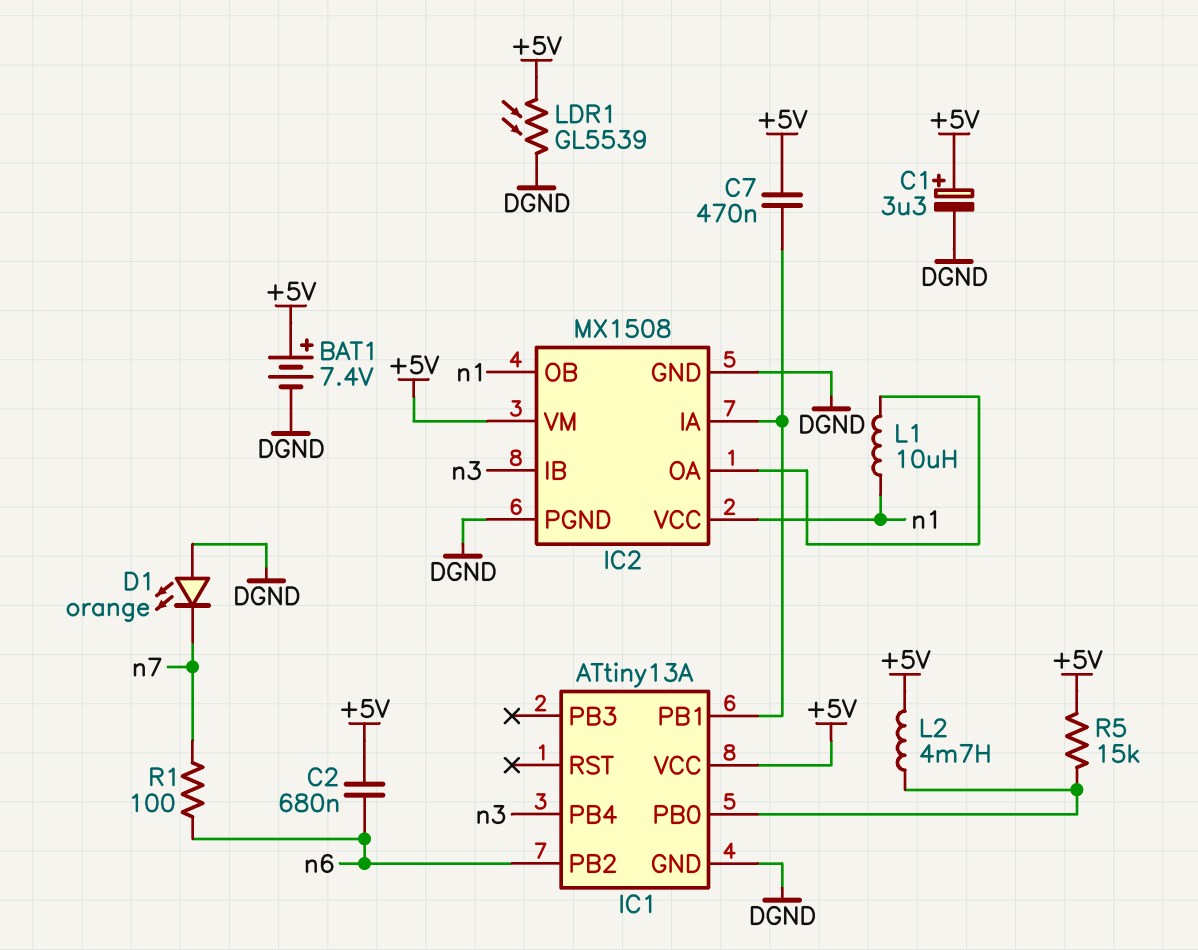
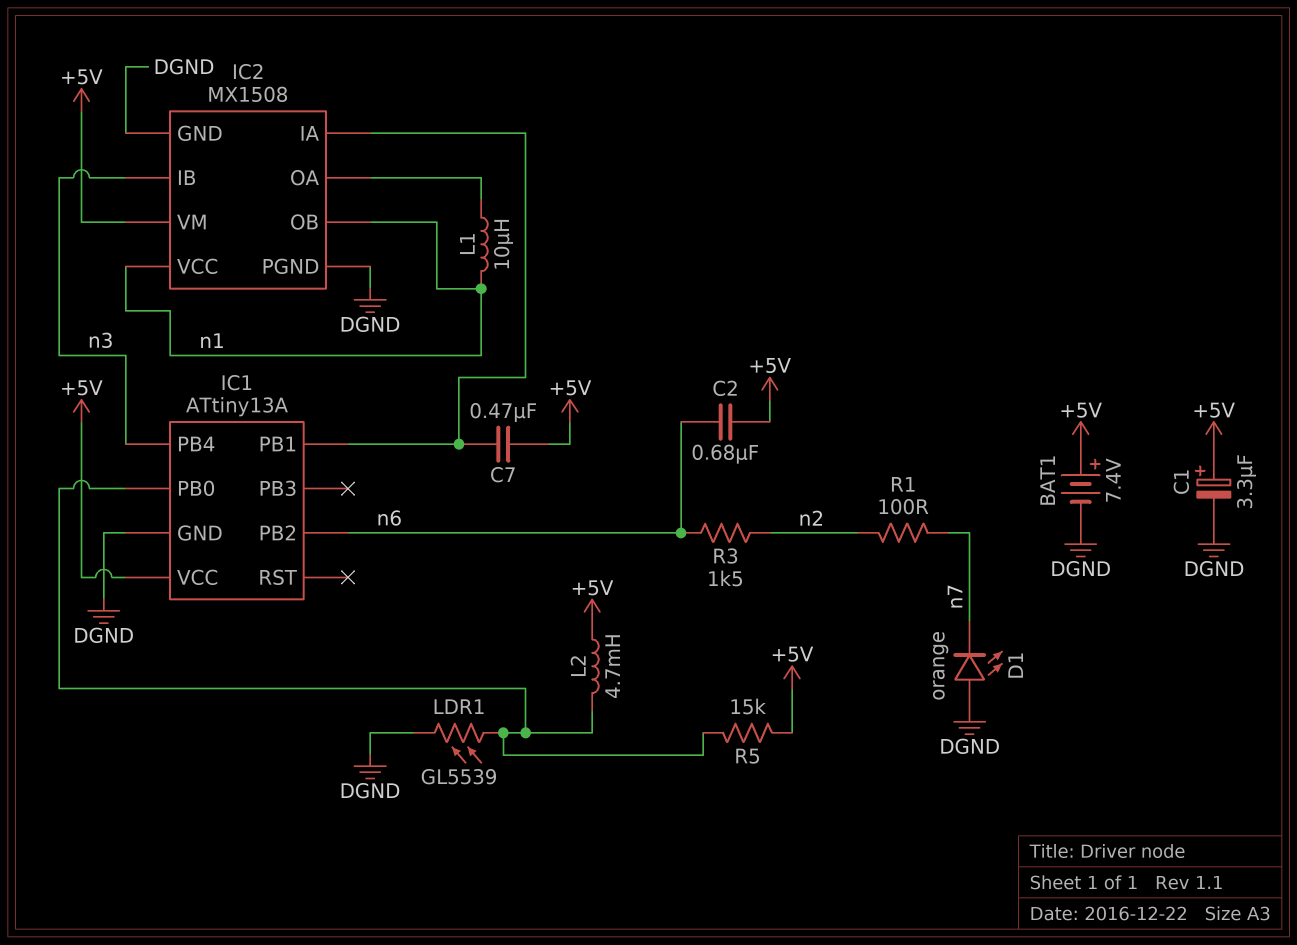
LDR1: GL5539 (+5V, DGND) -> GL5539 (DGND, IC1/PB0)
R1: 100 (n6, n7) -> 100 (n2, n7)
R3: none -> 1.5k (n2, n6)

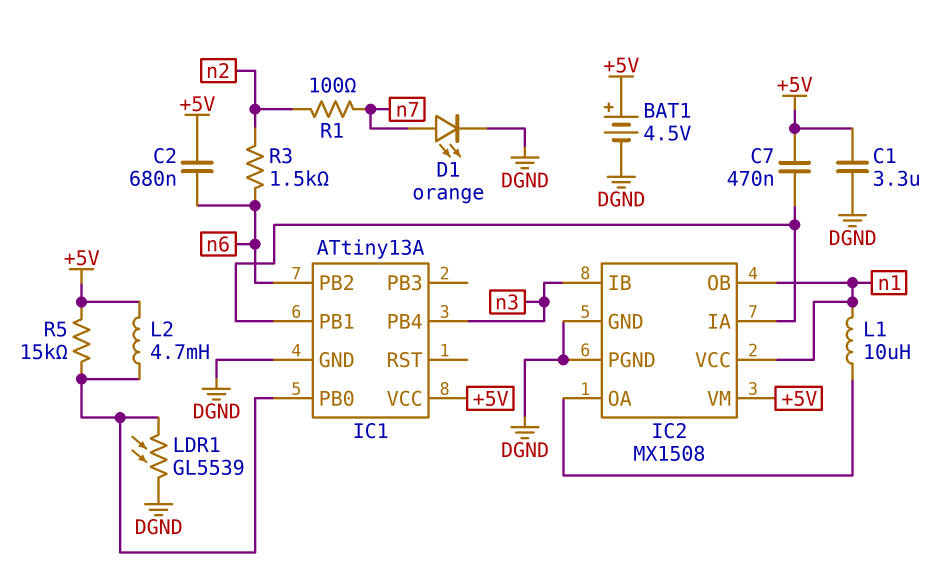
BAT1: 7.4V (plus +5V, minus DGND) -> 4.5V (plus +5V, minus DGND)
C1: 3.3uF (plus +5V, minus DGND) -> 3.3uF (+5V, DGND)
D1: LED orange (A DGND, K n7) -> LED orange (A n7, K DGND)

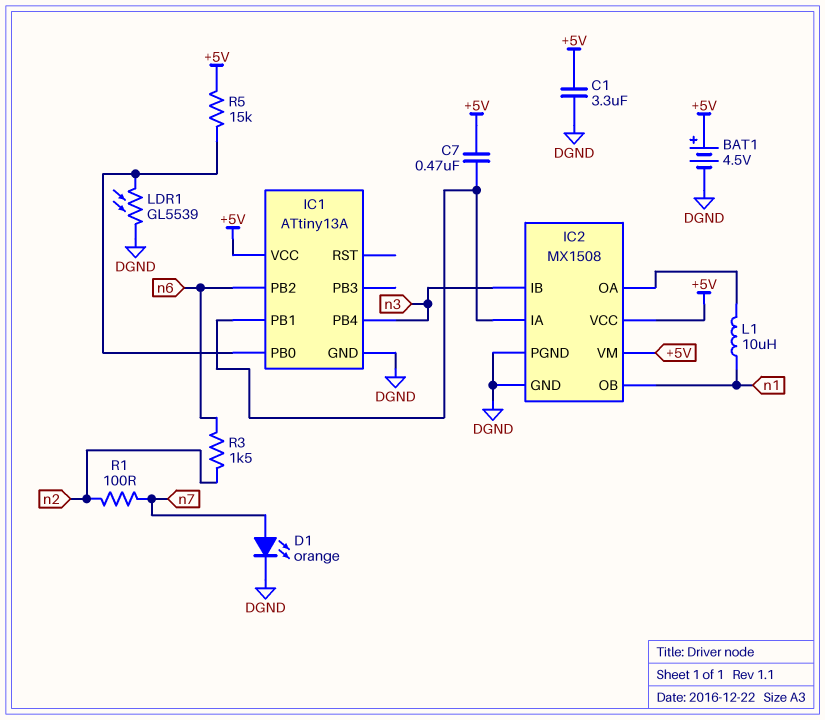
C2: 680nF (+5V, n6) -> none
IC2 pin VCC: n1 -> +5V
L2: 4.7mH (+5V, IC1/PB0) -> none

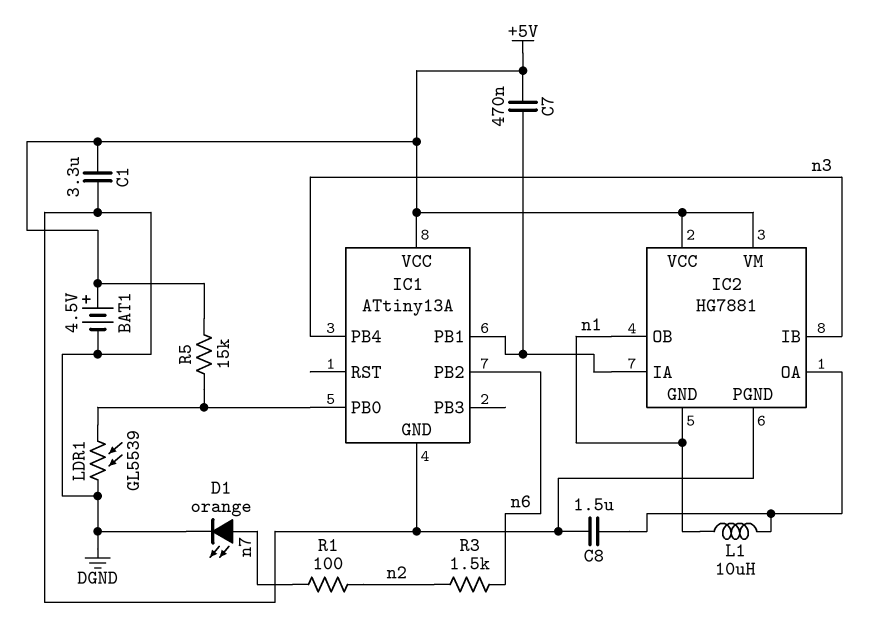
C8: none -> 1.5uF (DGND, IC2/OA)
IC2: MX1508 -> HG7881
IC2 pin GND: DGND -> n1

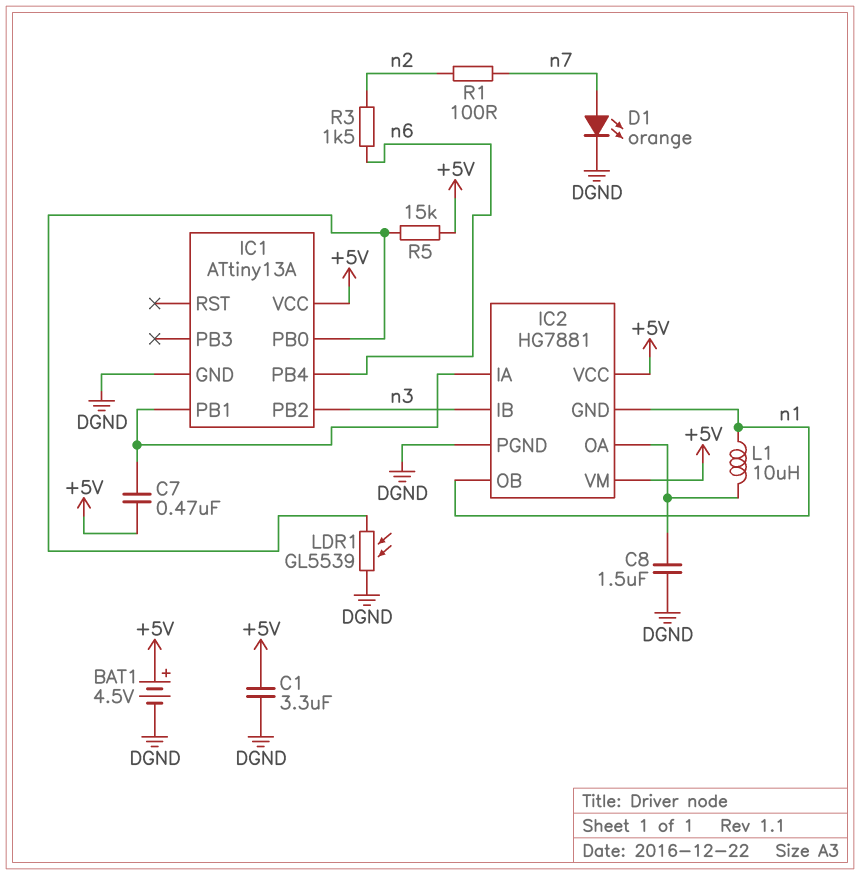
IC1 pin PB2: n6 -> n3
IC1 pin PB4: n3 -> n6

